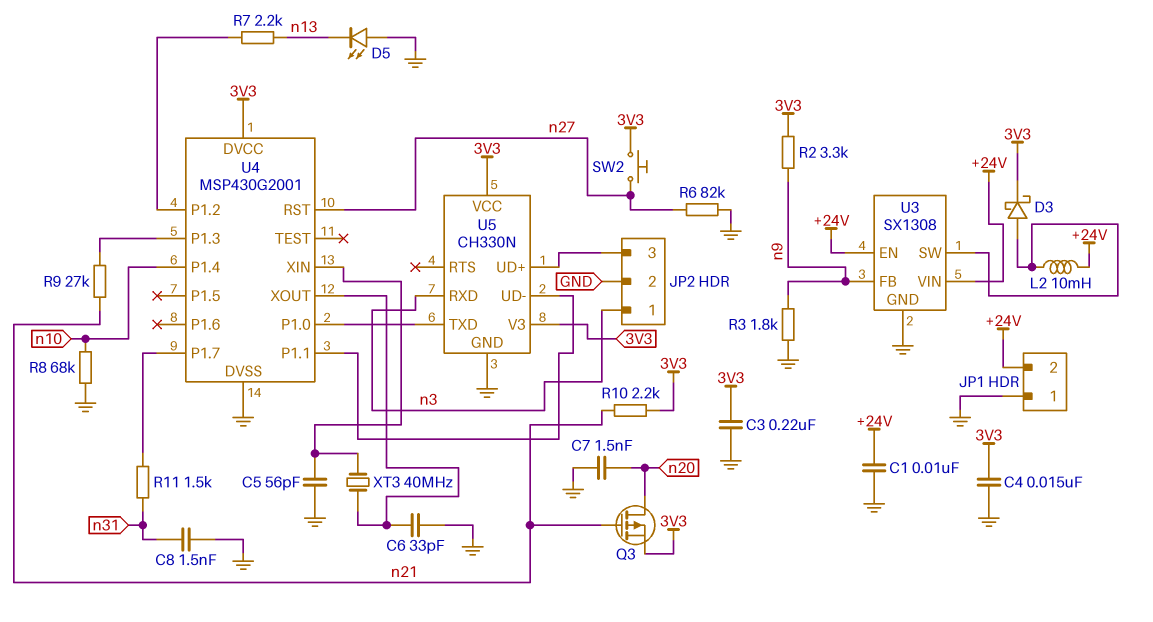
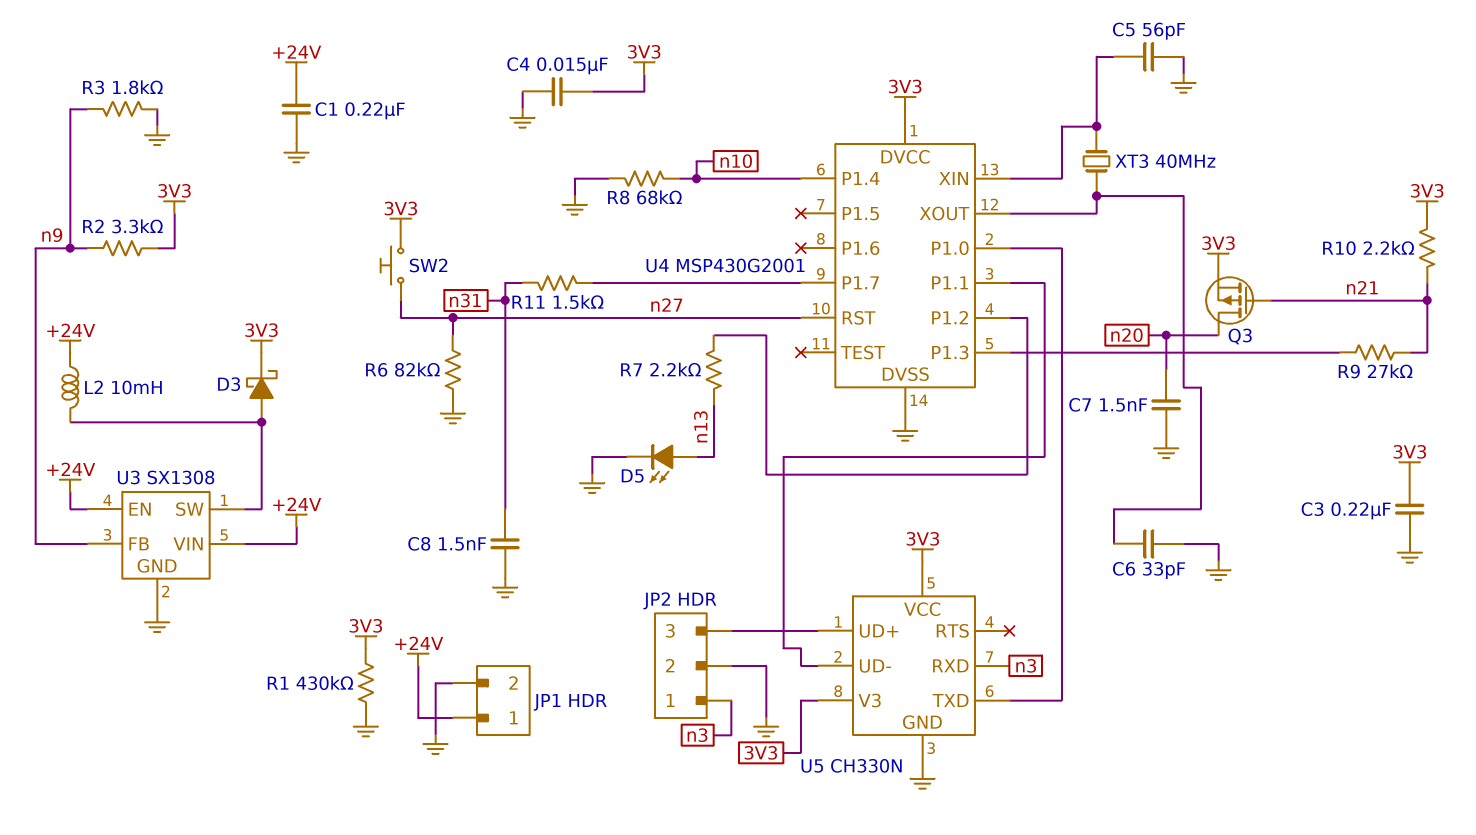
C1: 10nF (+24V, GND) -> 220nF (+24V, GND)
D5: LED (A GND, K n13) -> LED (A n13, K GND)
JP1 pin 1: GND -> +24V
JP1 pin 2: +24V -> GND
R1: none -> 430k (3V3, GND)

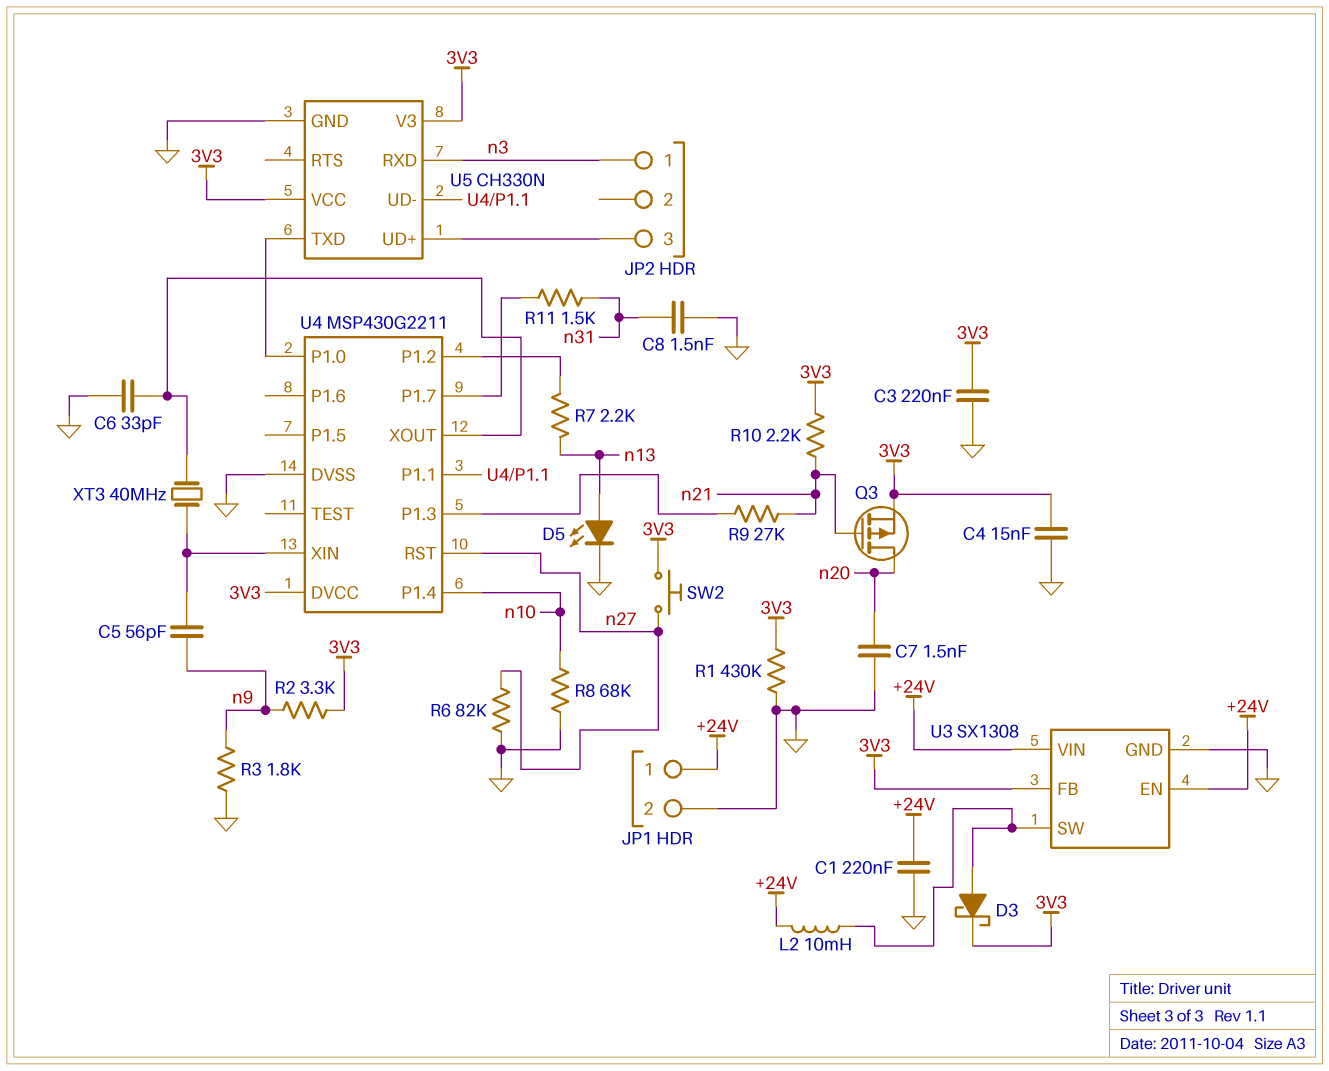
C5: 56pF (GND, U4/XIN) -> 56pF (U4/XIN, n9)
JP2 pin 2: GND -> none
U3 pin FB: n9 -> 3V3
U4: MSP430G2001 -> MSP430G2211

